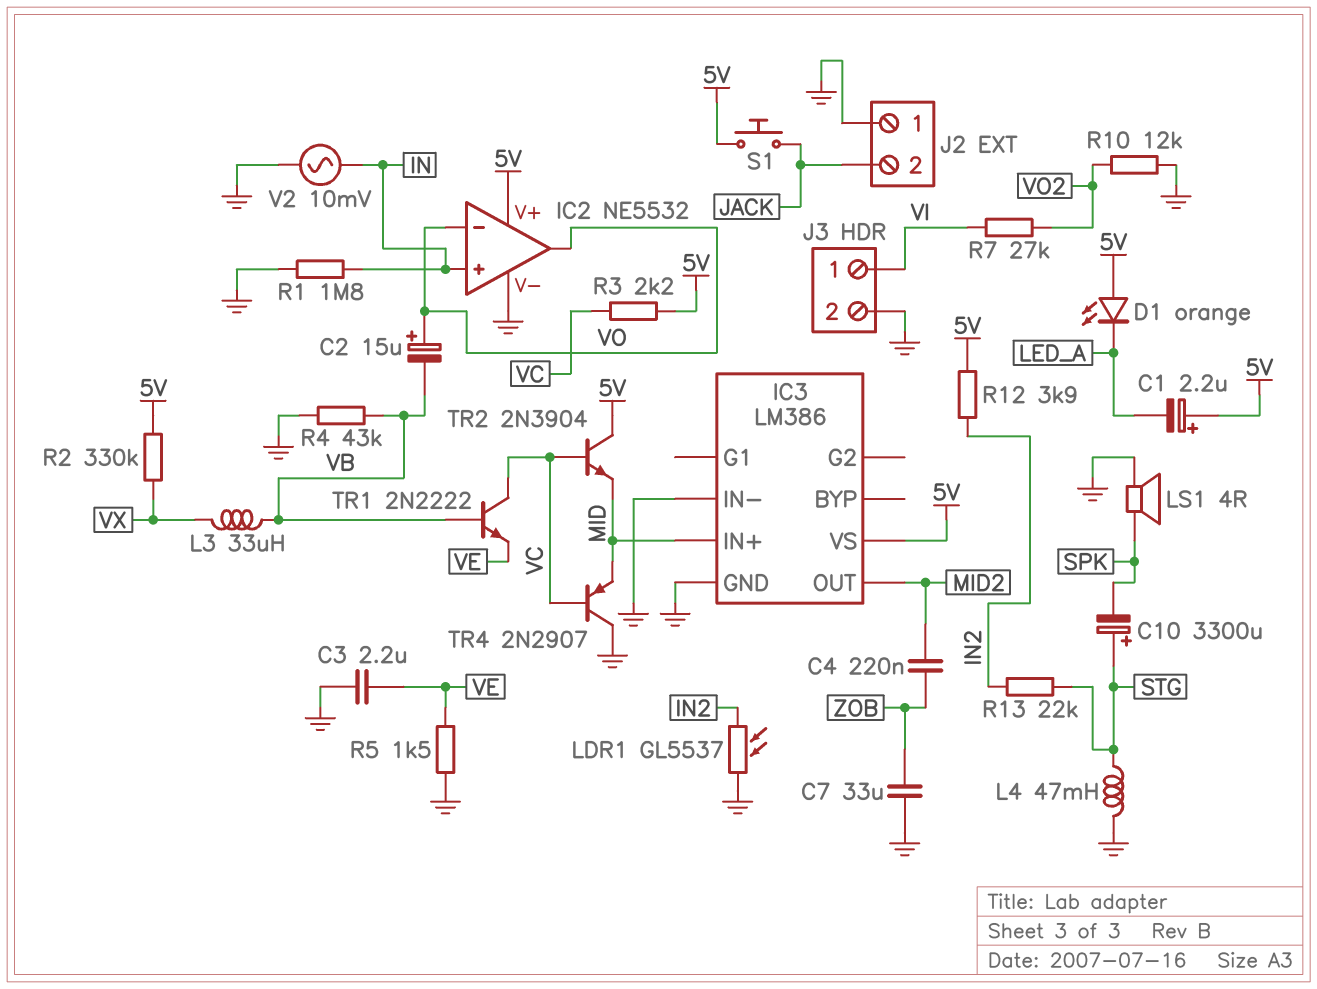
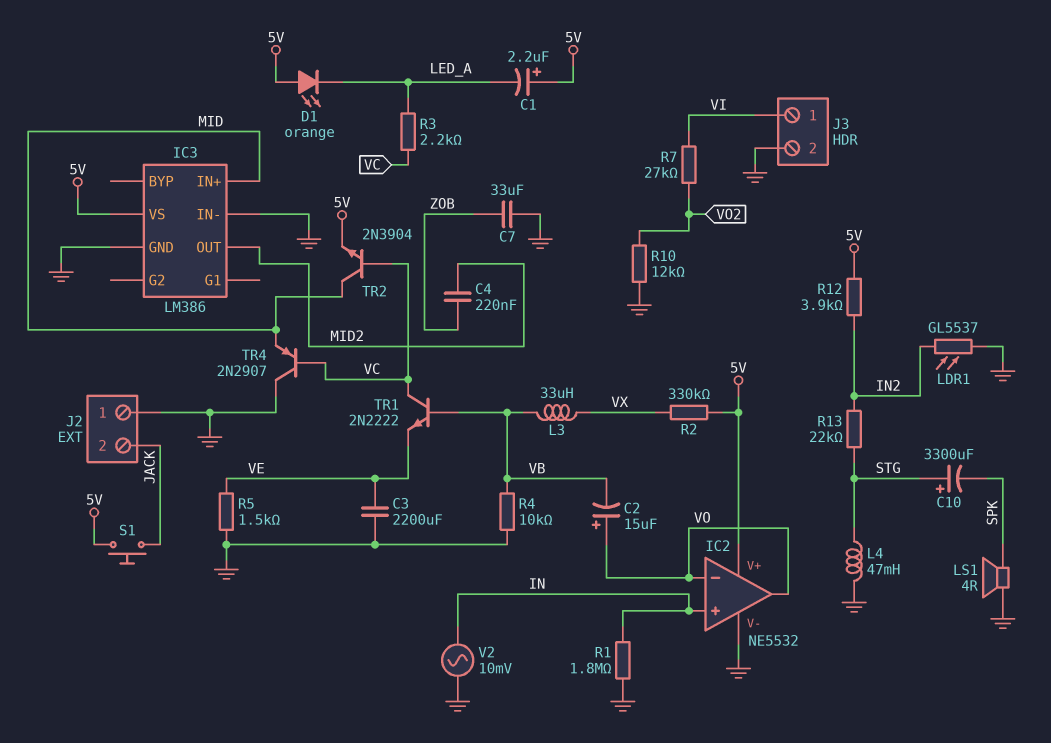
C3: 2.2uF (GND, VE) -> 2200uF (GND, VE)
R3: 2.2k (5V, VC) -> 2.2k (LED_A, VC)
R4: 43k (GND, VB) -> 10k (GND, VB)
TR2: NPN 2N3904 (B VC, C 5V, E MID) -> NPN 2N3904 (B VC, C MID, E 5V)

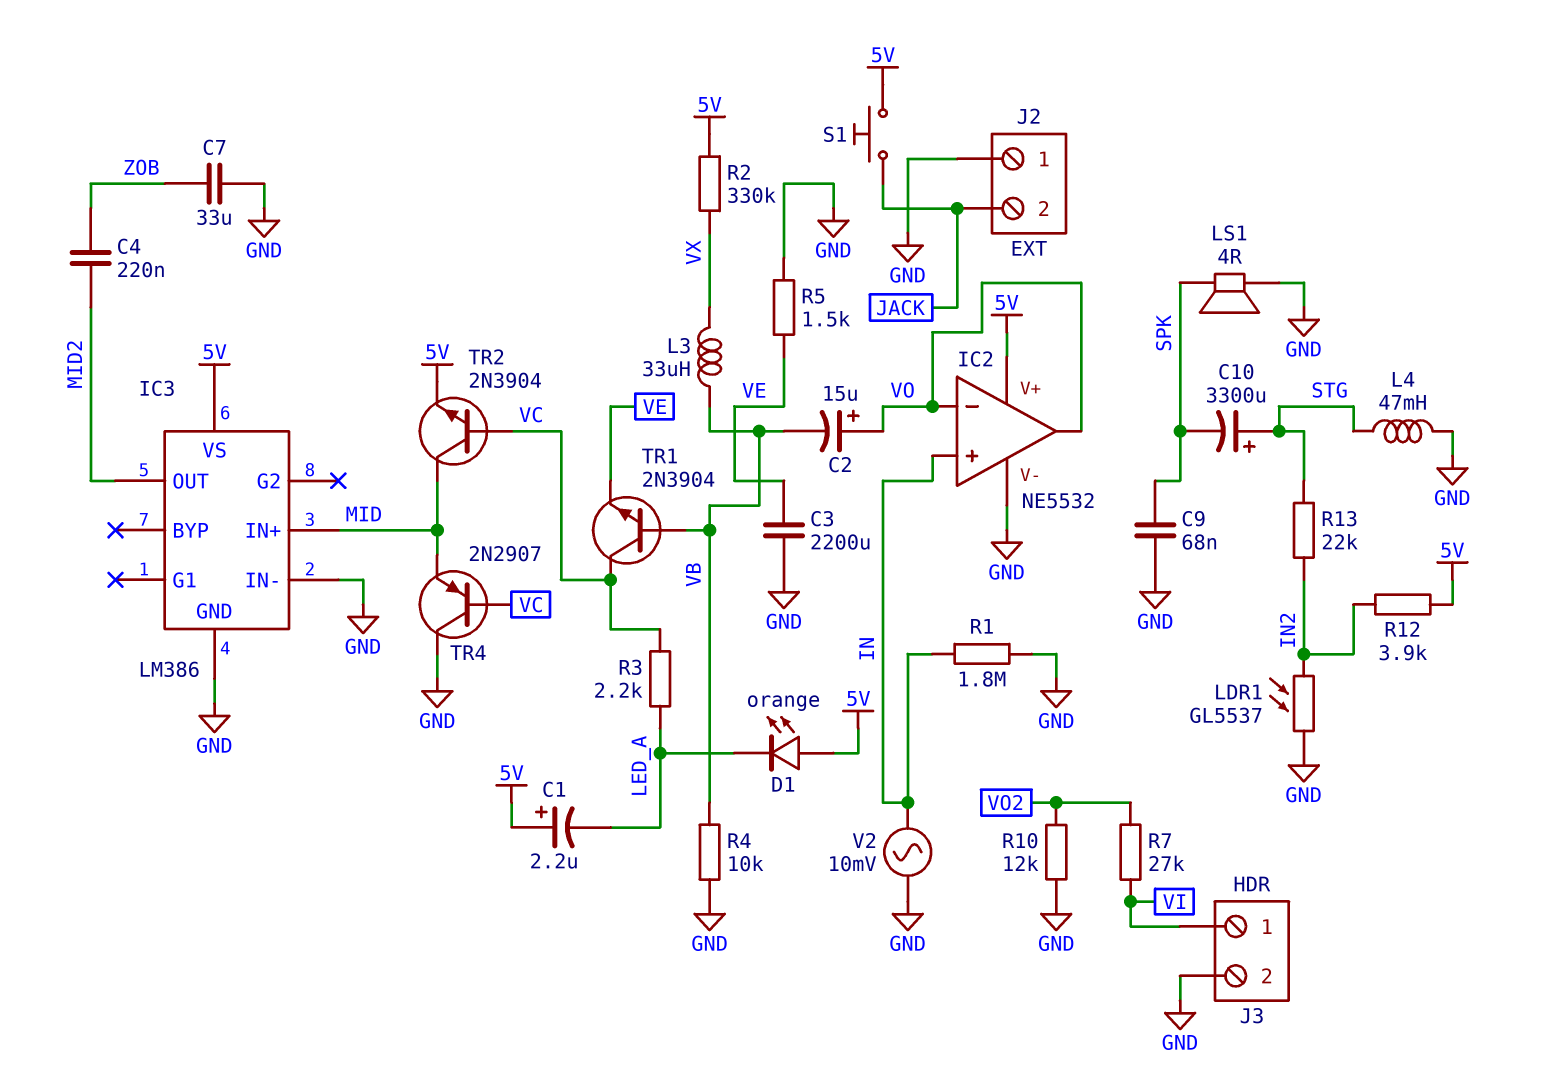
C9: none -> 68nF (GND, SPK)
TR1: NPN 2N2222 (B VB, C VC, E VE) -> NPN 2N3904 (B VB, C VC, E VE)

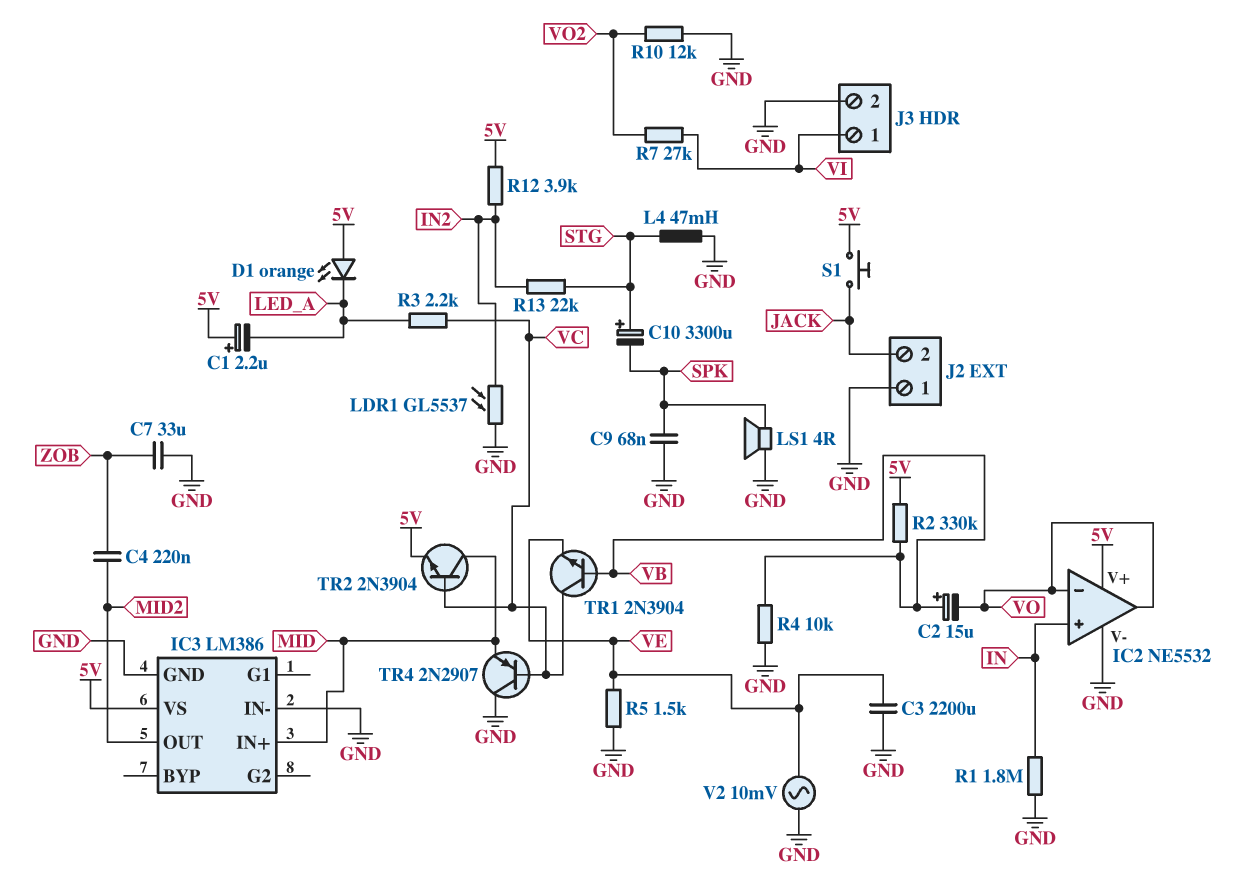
C2: 15uF (plus VO, minus VB) -> 15uF (plus VB, minus VO)
L3: 33uH (VB, VX) -> none
R2: 330k (5V, VX) -> 330k (5V, VB)
V2: AC 10mV (GND, IN) -> AC 10mV (GND, VE)

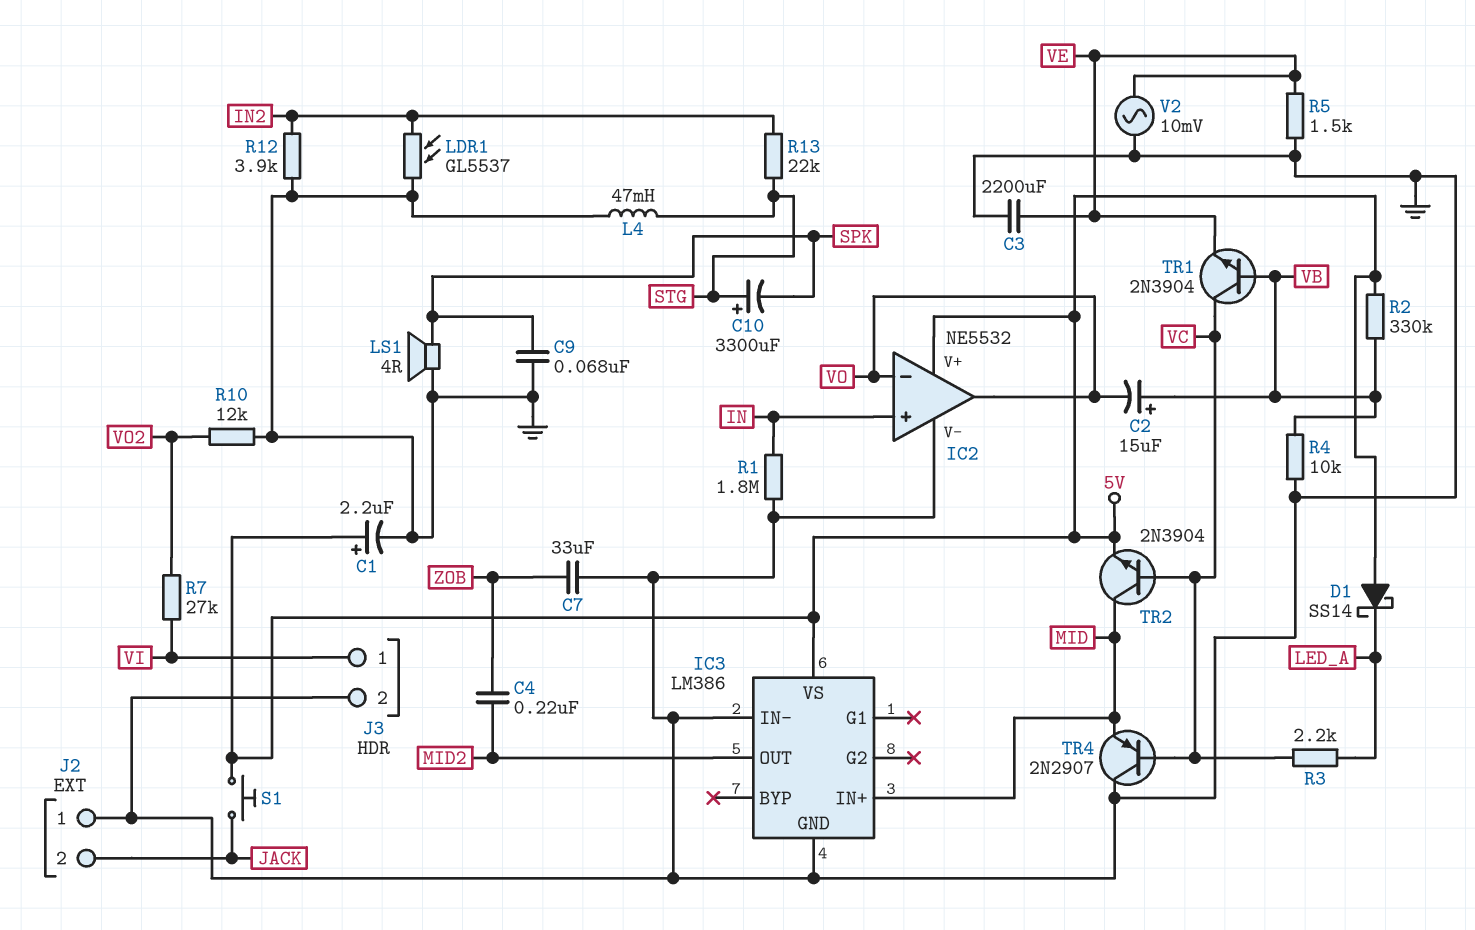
C1: 2.2uF (plus 5V, minus LED_A) -> 2.2uF (plus 5V, minus GND)
D1: LED orange (A 5V, K LED_A) -> schottky SS14 (A 5V, K LED_A)
R12: 3.9k (5V, IN2) -> 3.9k (GND, IN2)

